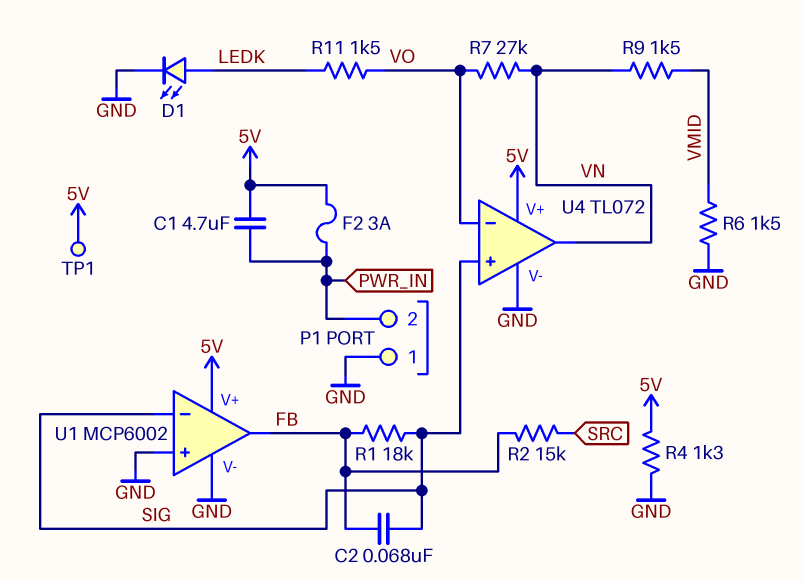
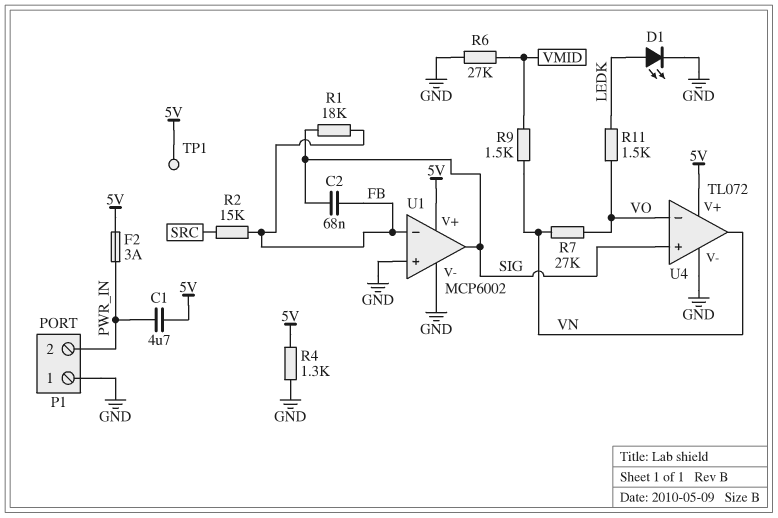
R6: 1.5k (GND, VMID) -> 27k (GND, VMID)
U1 pin in-: SIG -> FB
U1 pin out: FB -> SIG

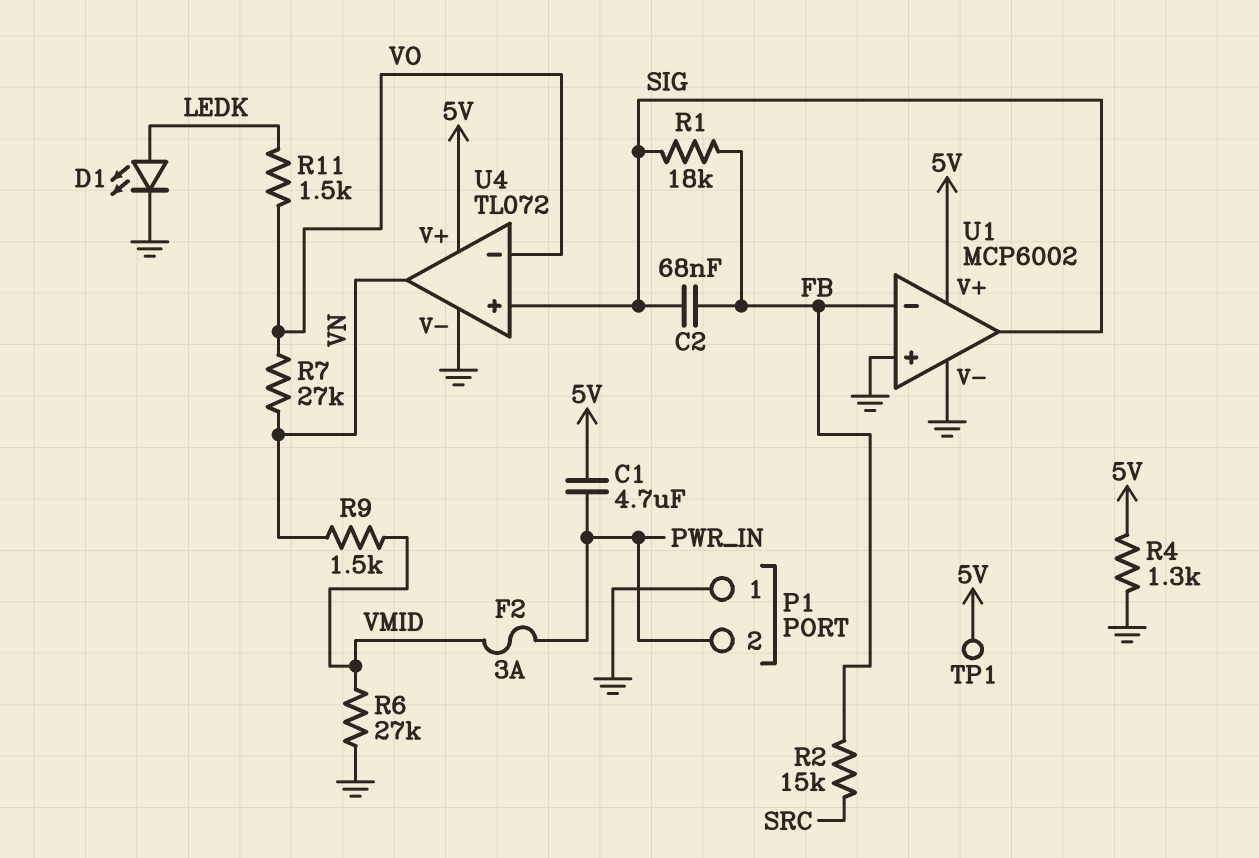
F2: 3A (5V, PWR_IN) -> 3A (PWR_IN, VMID)

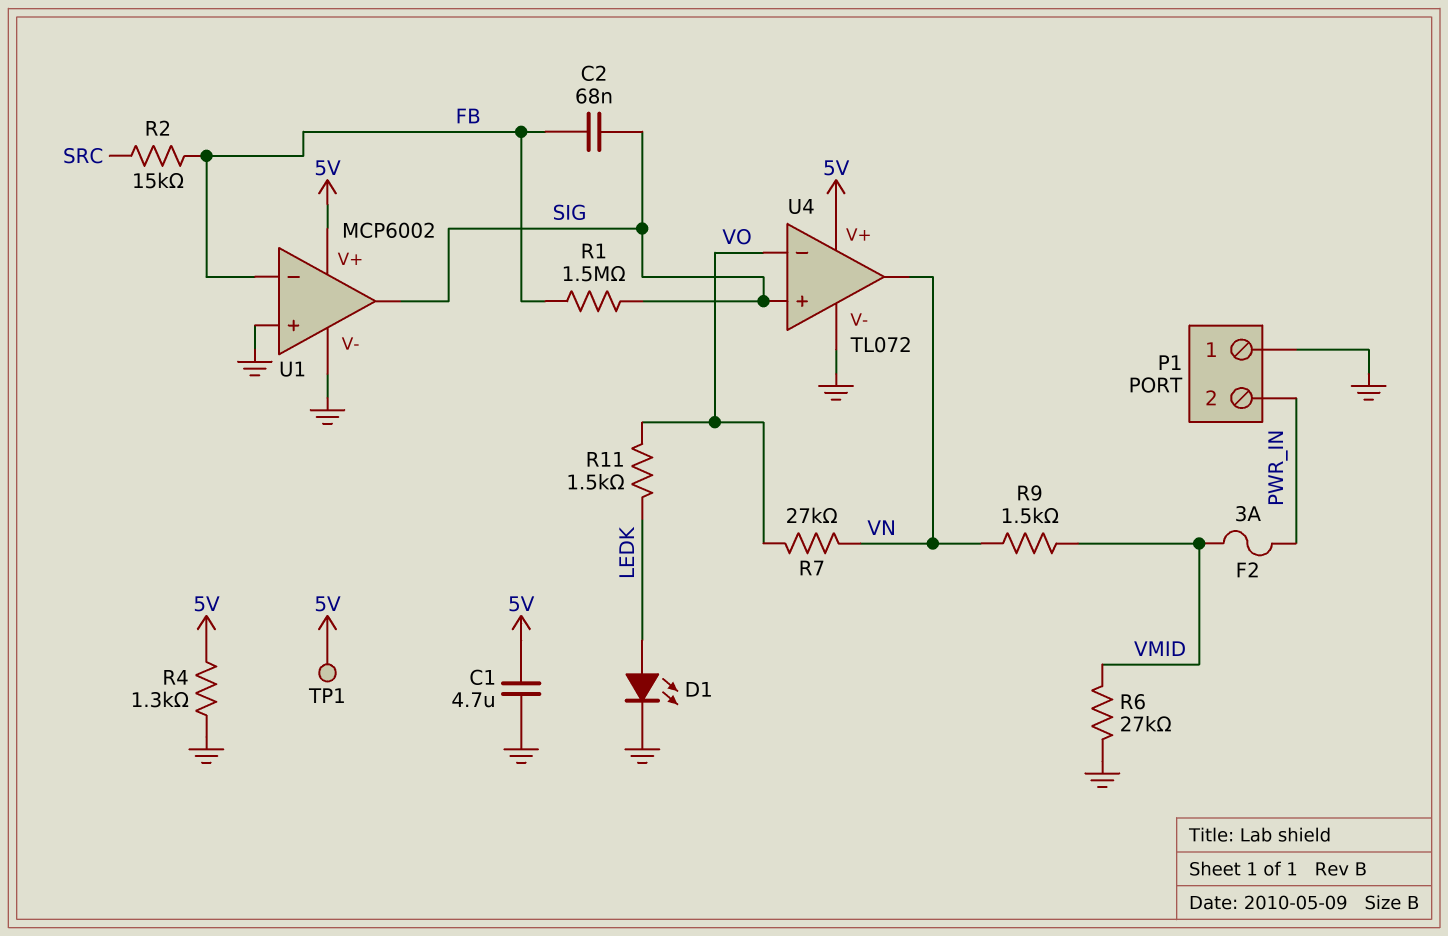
C1: 4.7uF (5V, PWR_IN) -> 4.7uF (5V, GND)
R1: 18k (FB, SIG) -> 1.5M (FB, SIG)

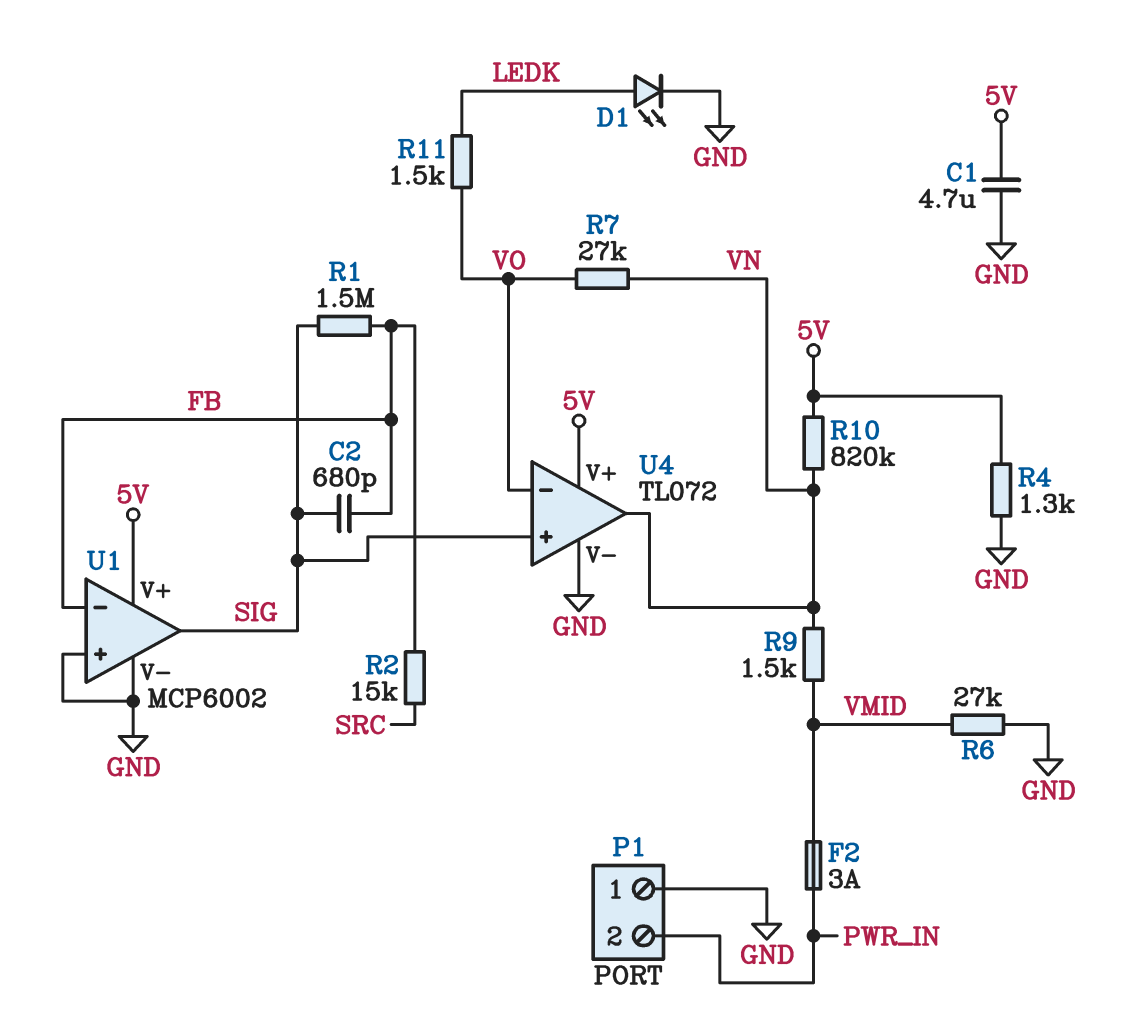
C2: 68nF (FB, SIG) -> 680pF (FB, SIG)
R10: none -> 820k (5V, VN)
TP1: test point (5V) -> none

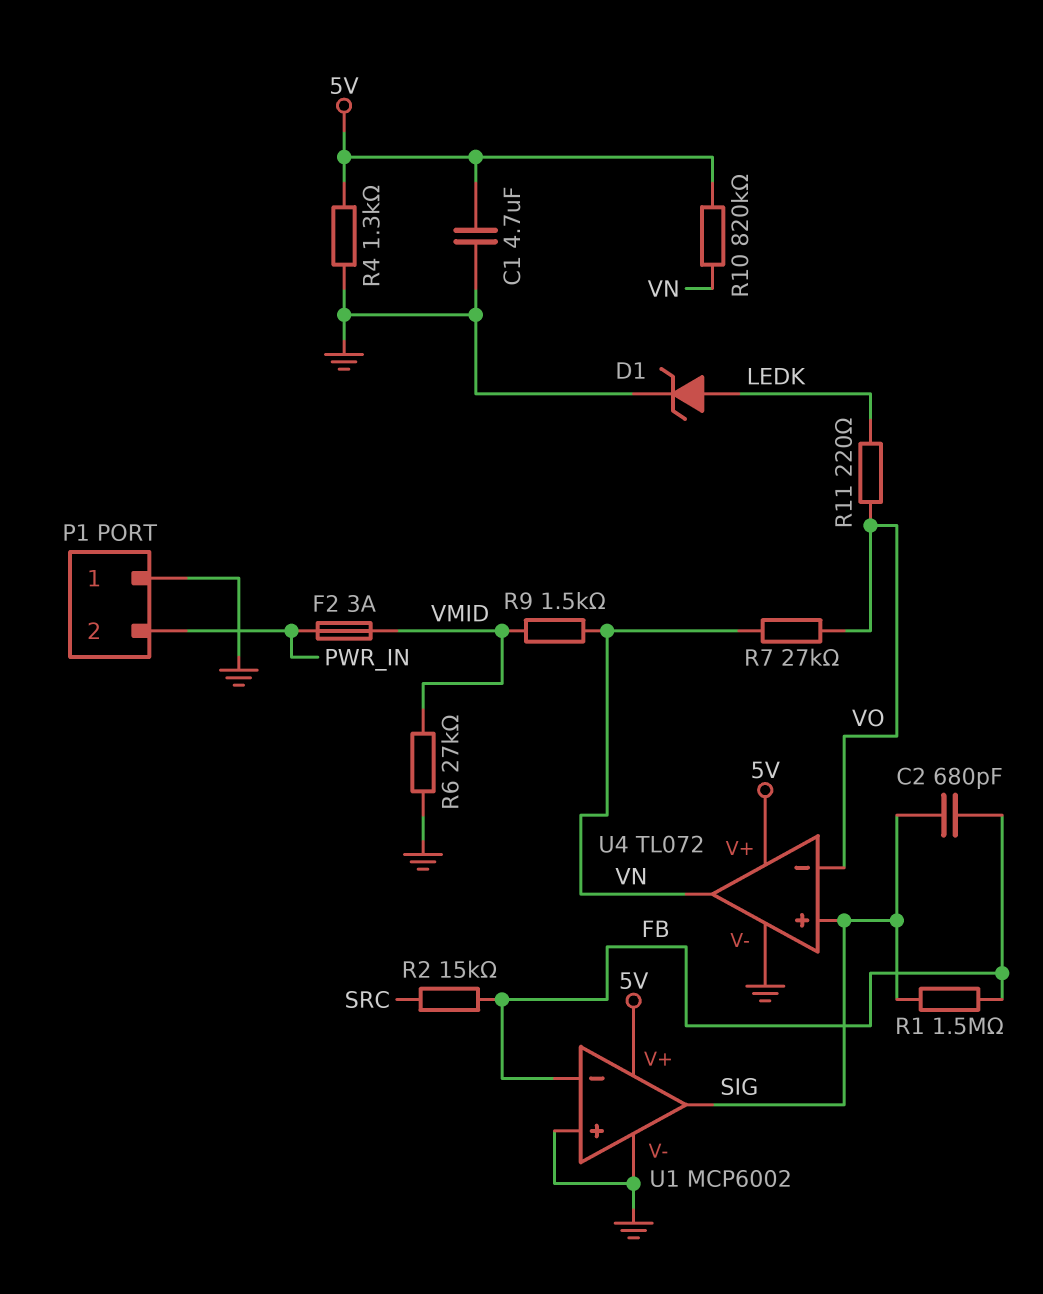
D1: LED (A LEDK, K GND) -> zener (A LEDK, K GND)
R11: 1.5k (LEDK, VO) -> 220 (LEDK, VO)

